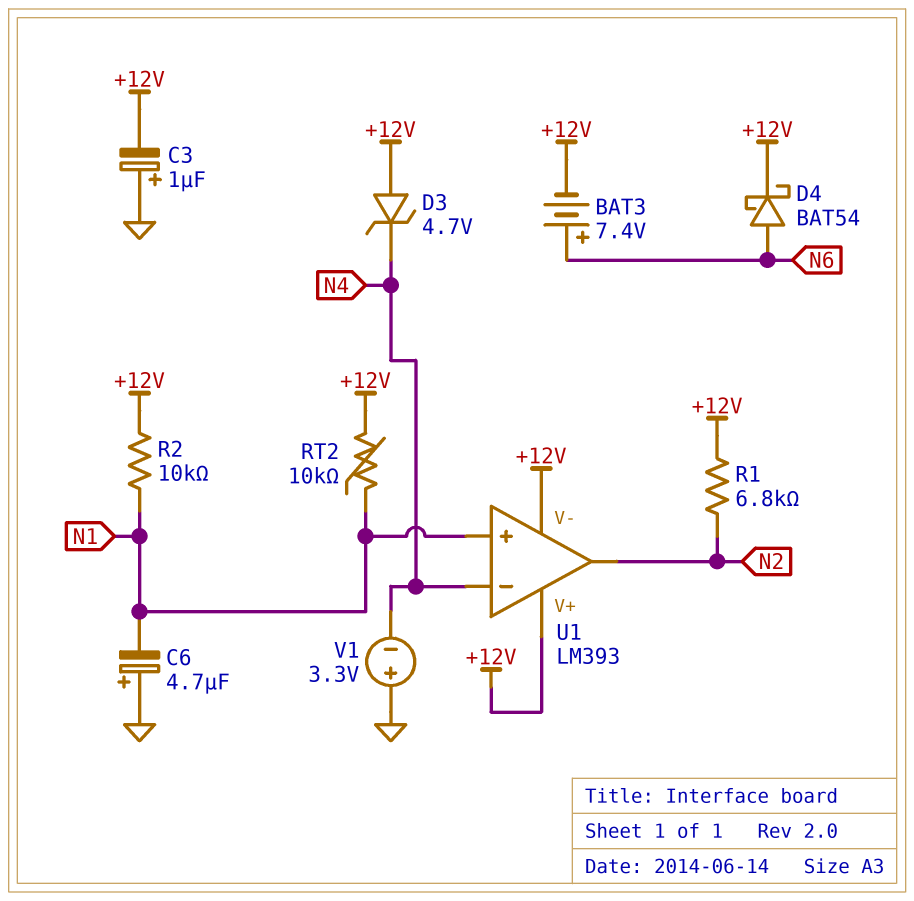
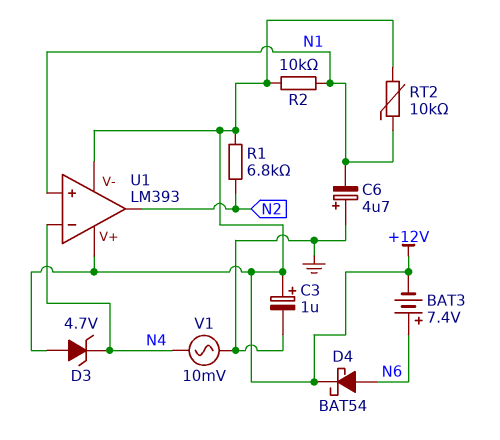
C3: 1uF (plus GND, minus +12V) -> 1uF (plus +12V, minus GND)
V1: 3.3V (plus GND, minus N4) -> AC 10mV (GND, N4)

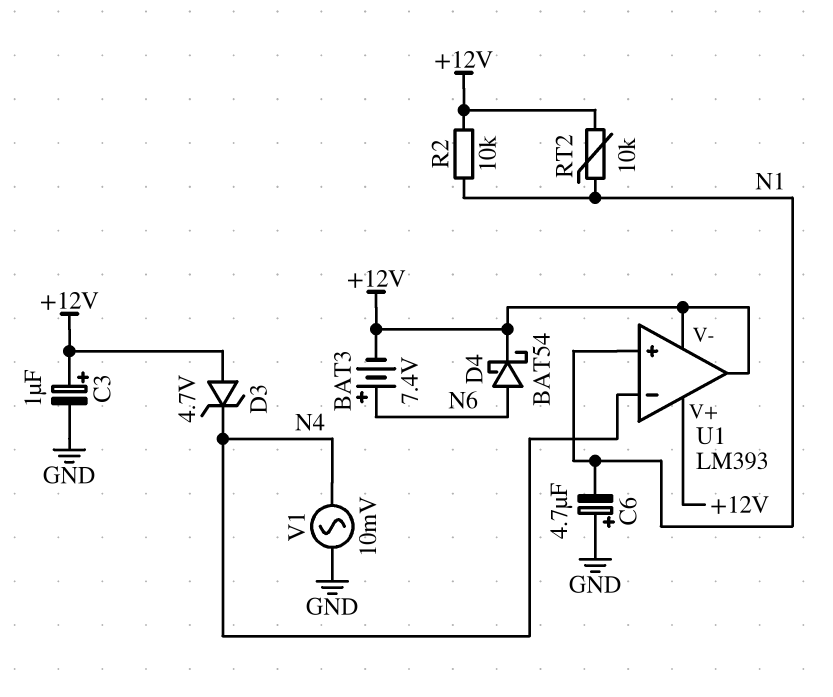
R1: 6.8k (+12V, N2) -> none
U1 pin out: N2 -> +12V

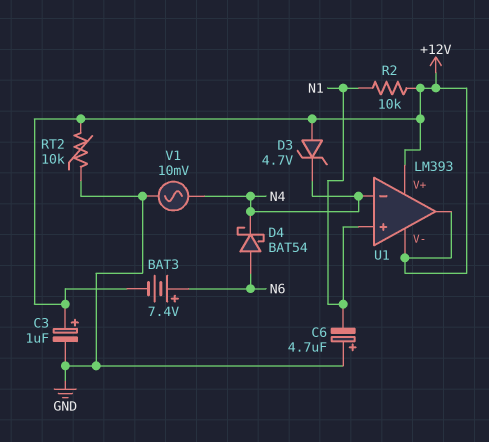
D4: schottky BAT54 (A N6, K +12V) -> schottky BAT54 (A N6, K N4)
RT2: 10k (+12V, N1) -> 10k (+12V, GND)

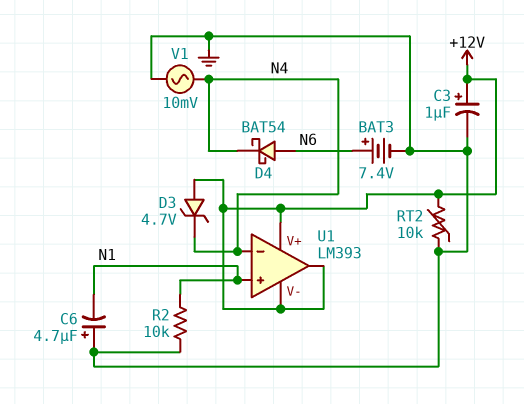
BAT3: 7.4V (plus N6, minus +12V) -> 7.4V (plus N6, minus GND)
R2: 10k (+12V, N1) -> 10k (GND, N1)

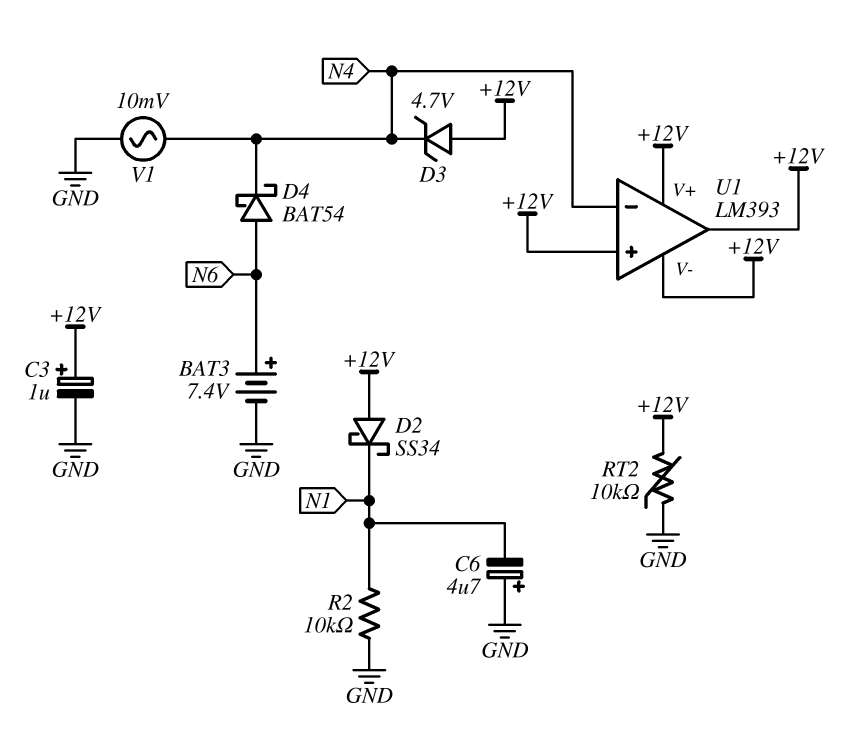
D2: none -> schottky SS34 (A +12V, K N1)
U1 pin in+: N1 -> +12V

